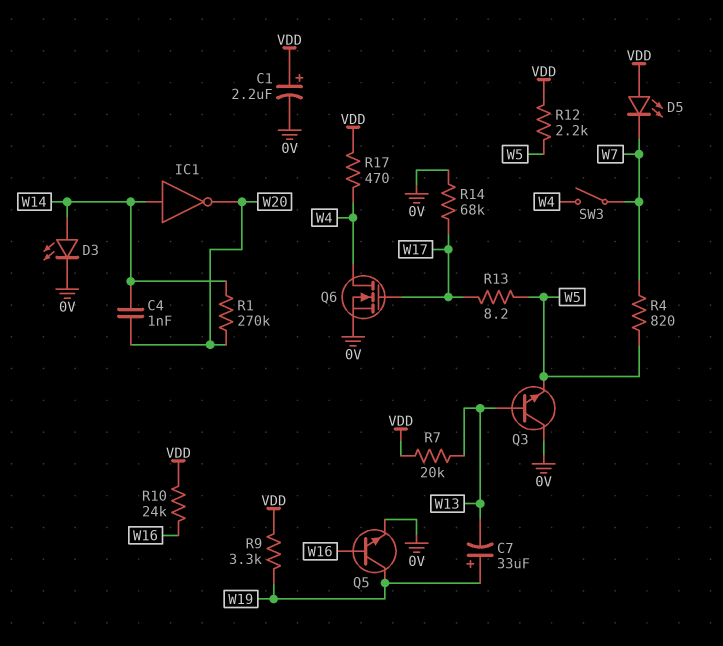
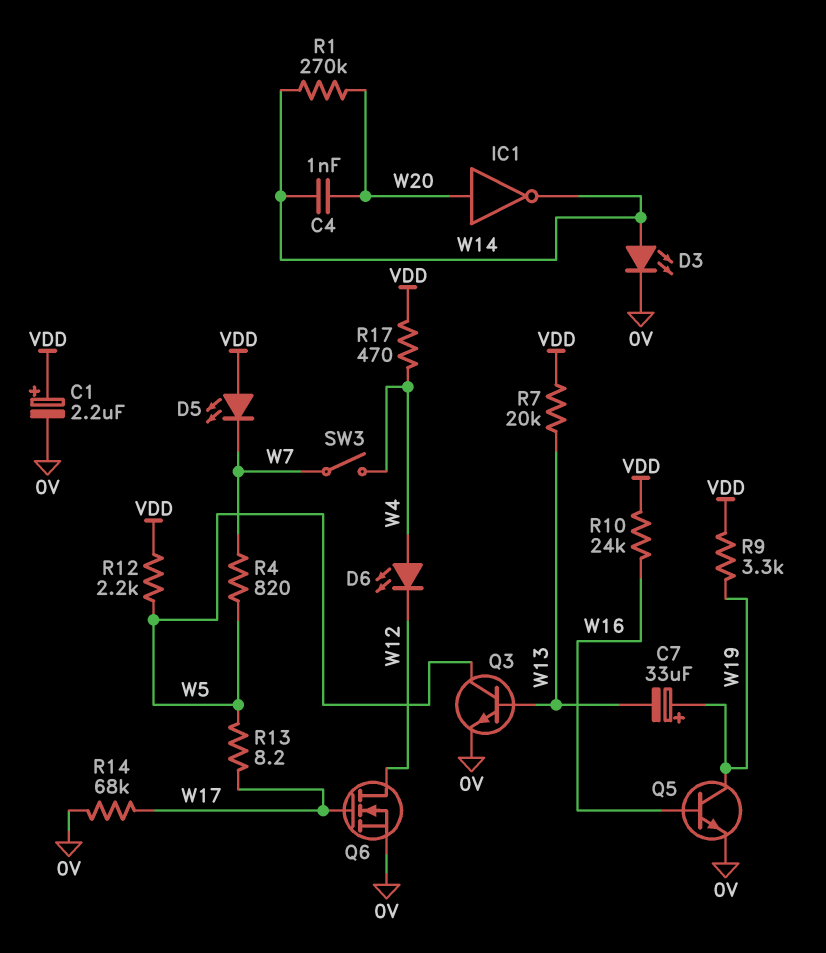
D6: none -> LED (A W4, K W12)
IC1: NOT (in W14, out W20) -> NOT (in W20, out W14)
Q3: NPN (B W13, C 0V, E W5) -> NPN (B W13, C W5, E 0V)
Q6: NMOS (G W17, D W4, S 0V) -> NMOS (G W17, D W12, S 0V)

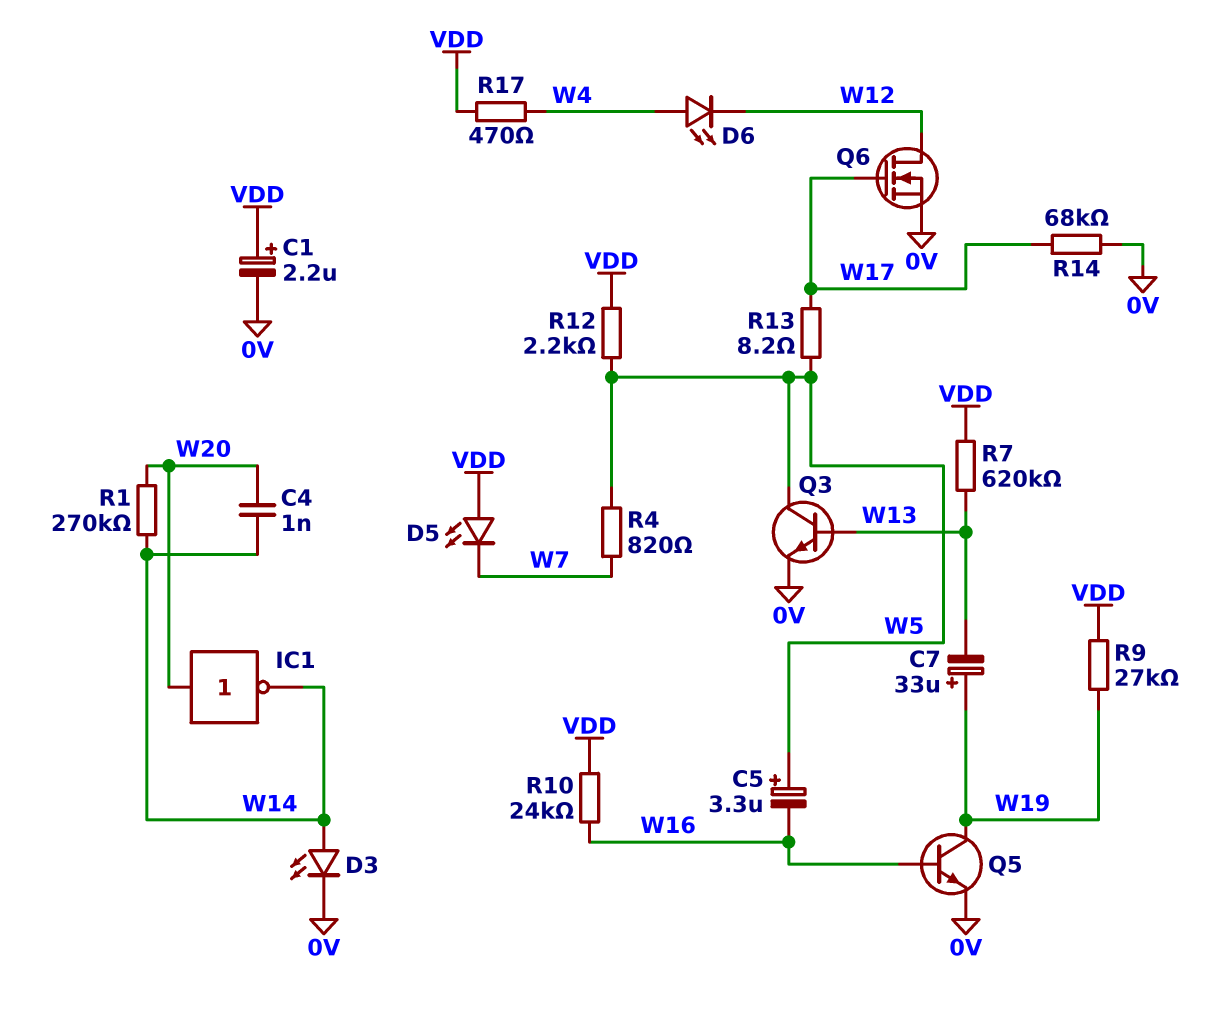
C5: none -> 3.3uF (plus W5, minus W16)
R7: 20k (VDD, W13) -> 620k (VDD, W13)
R9: 3.3k (VDD, W19) -> 27k (VDD, W19)
SW3: switch (W4, W7) -> none

